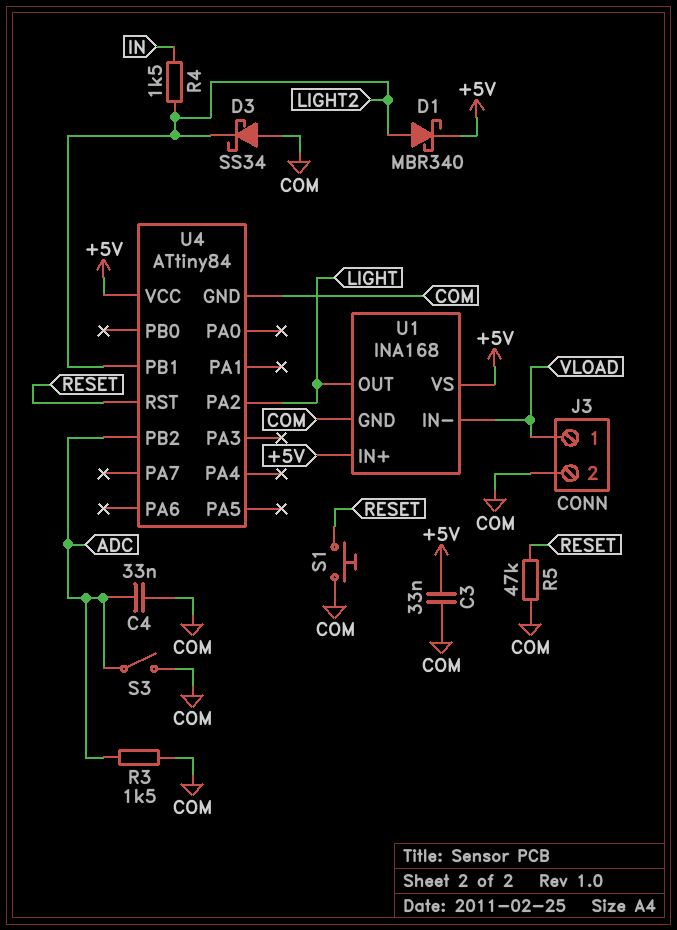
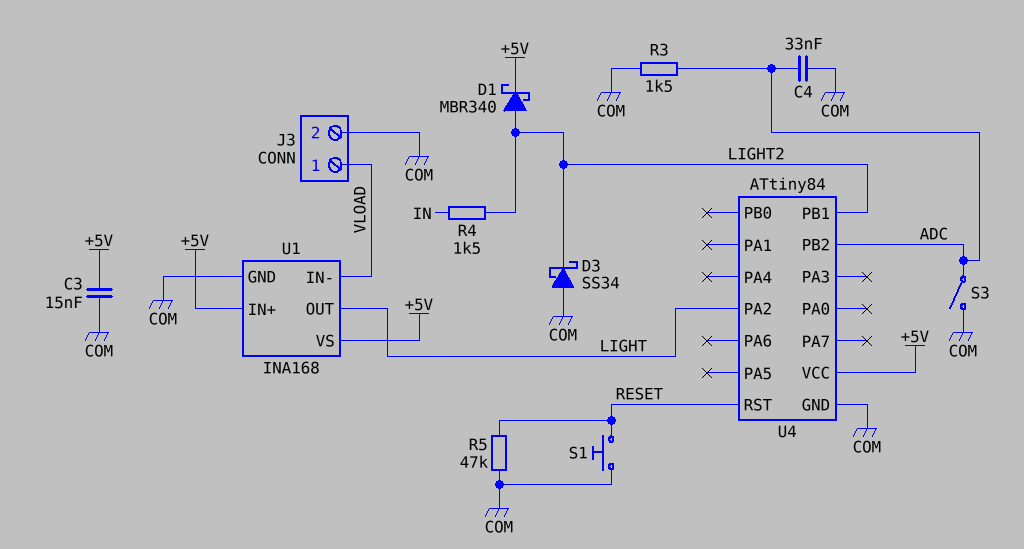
C3: 33nF (+5V, COM) -> 15nF (+5V, COM)

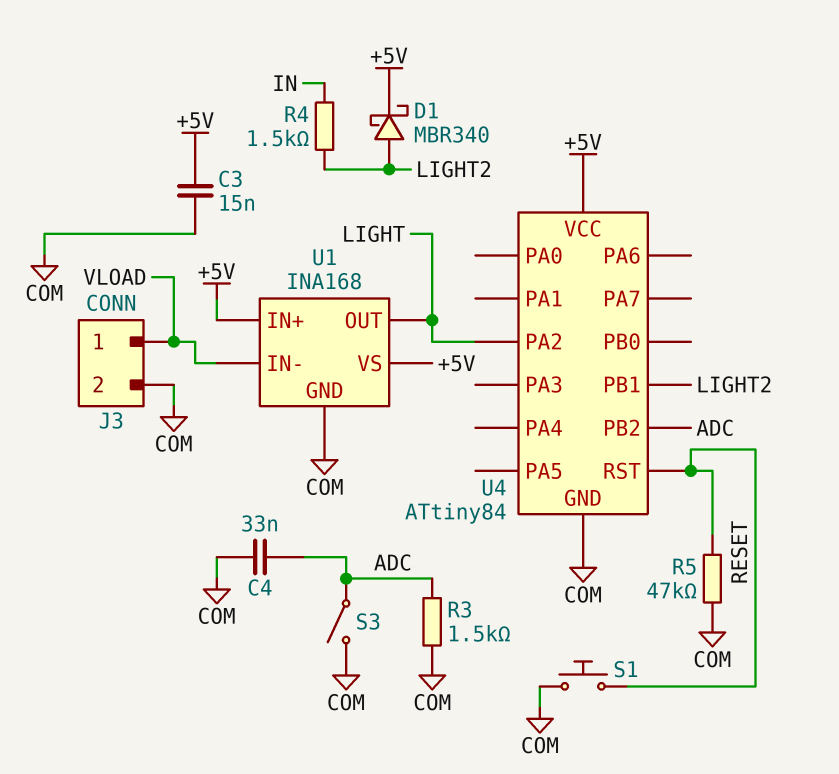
D3: schottky SS34 (A COM, K LIGHT2) -> none

